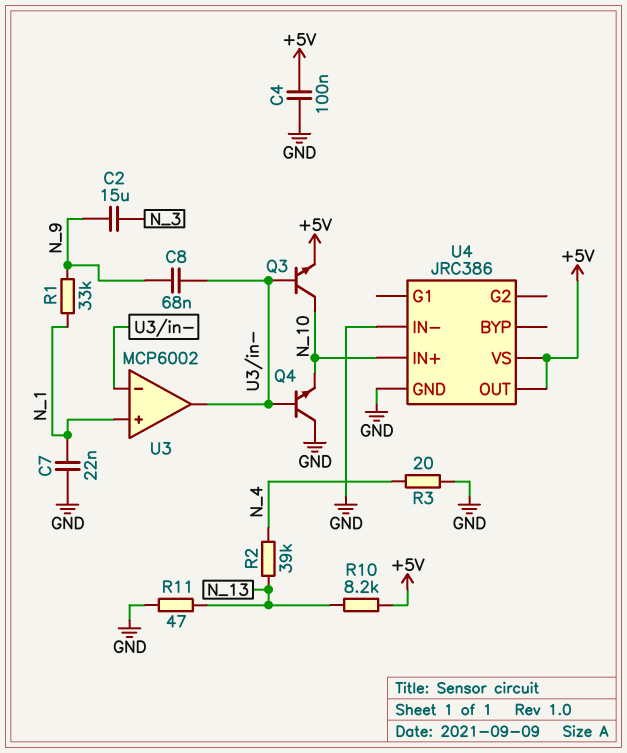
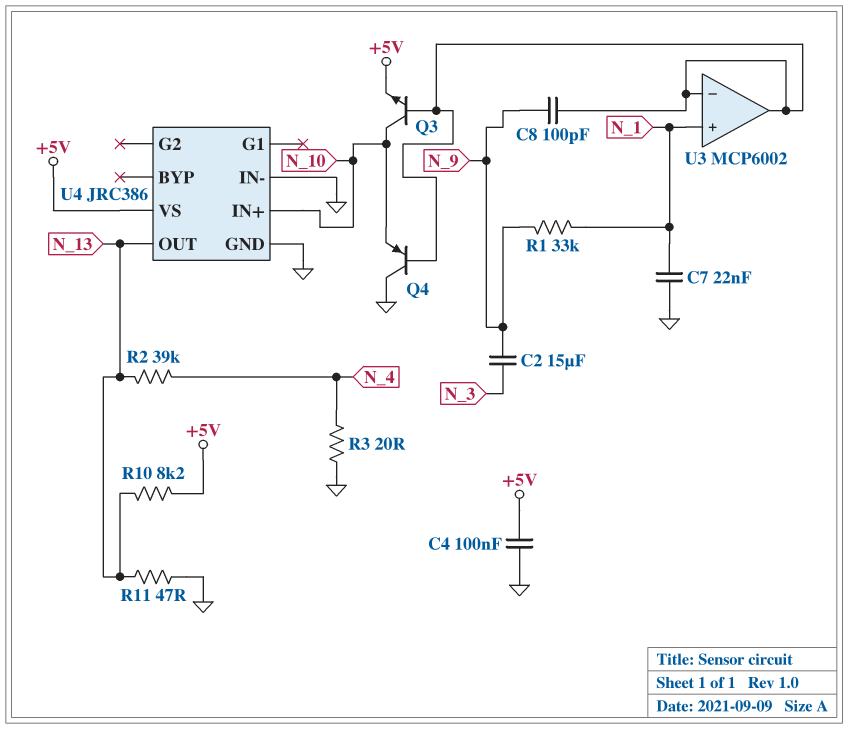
C8: 68nF (N_9, U3/in-) -> 100pF (N_9, U3/in-)
Q4: NPN (B U3/in-, C GND, E N_10) -> PNP (B U3/in-, C GND, E N_10)
U4 pin OUT: +5V -> N_13

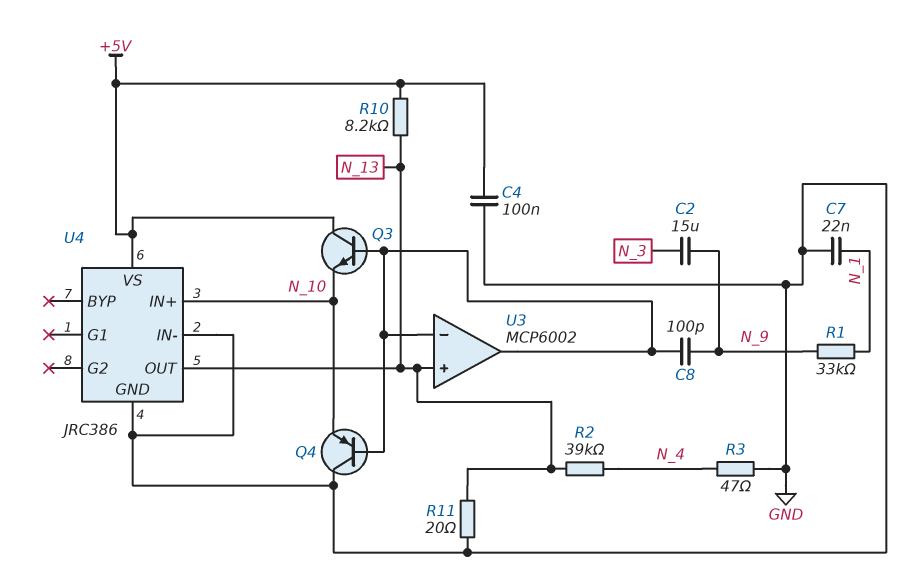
Q3: NPN (B U3/in-, C N_10, E +5V) -> NPN (B U3/in-, C +5V, E N_10)
R3: 20 (GND, N_4) -> 47 (GND, N_4)
R11: 47 (GND, N_13) -> 20 (GND, N_13)
U3 pin in+: N_1 -> N_13

